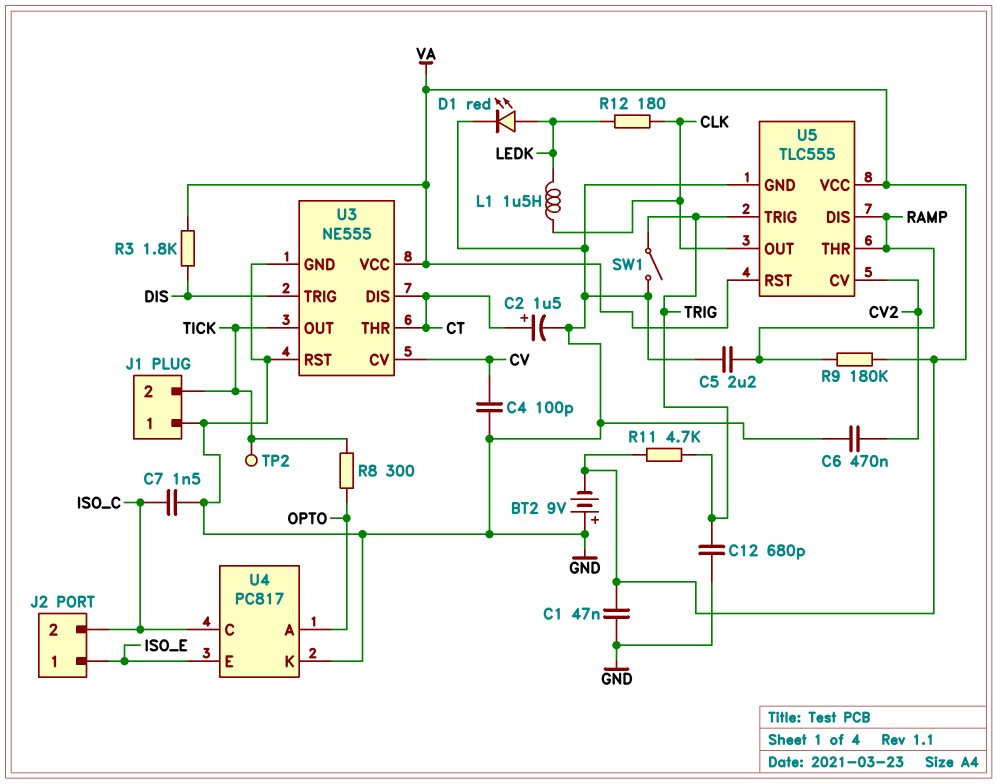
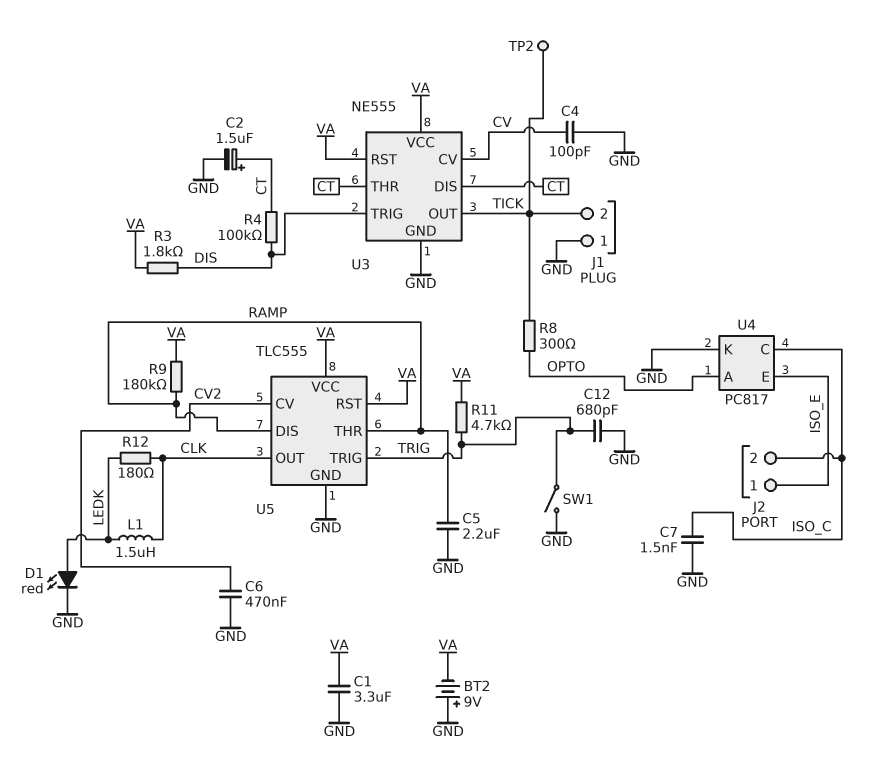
C1: 47nF (GND, VA) -> 3.3uF (GND, VA)
R4: none -> 100k (CT, DIS)
U3 pin RST: GND -> VA

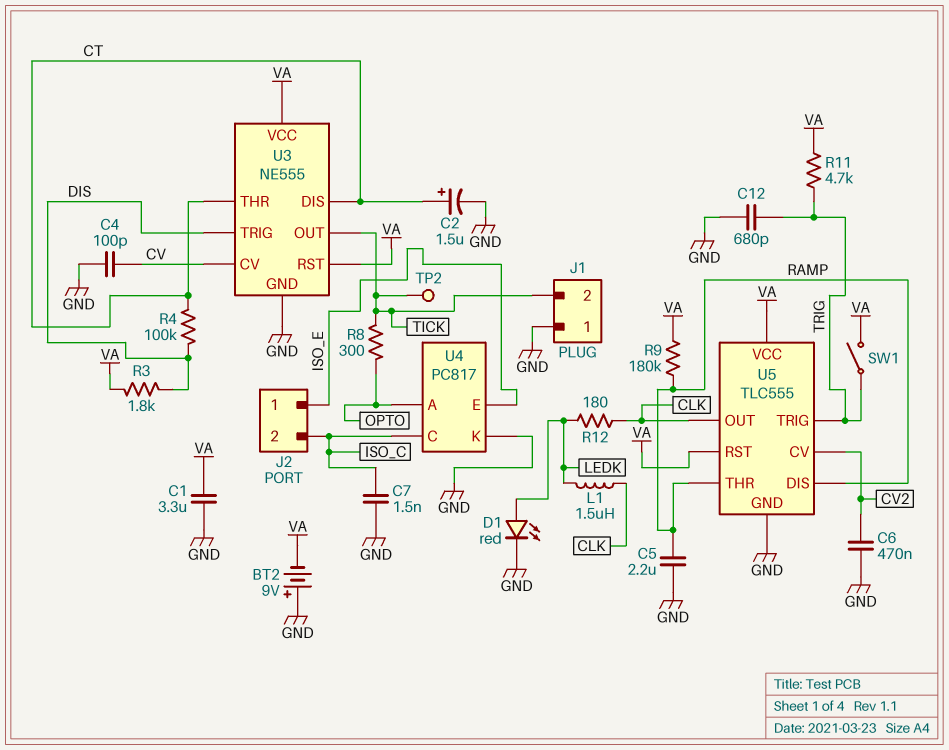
SW1: switch (GND, TRIG) -> switch (TRIG, VA)

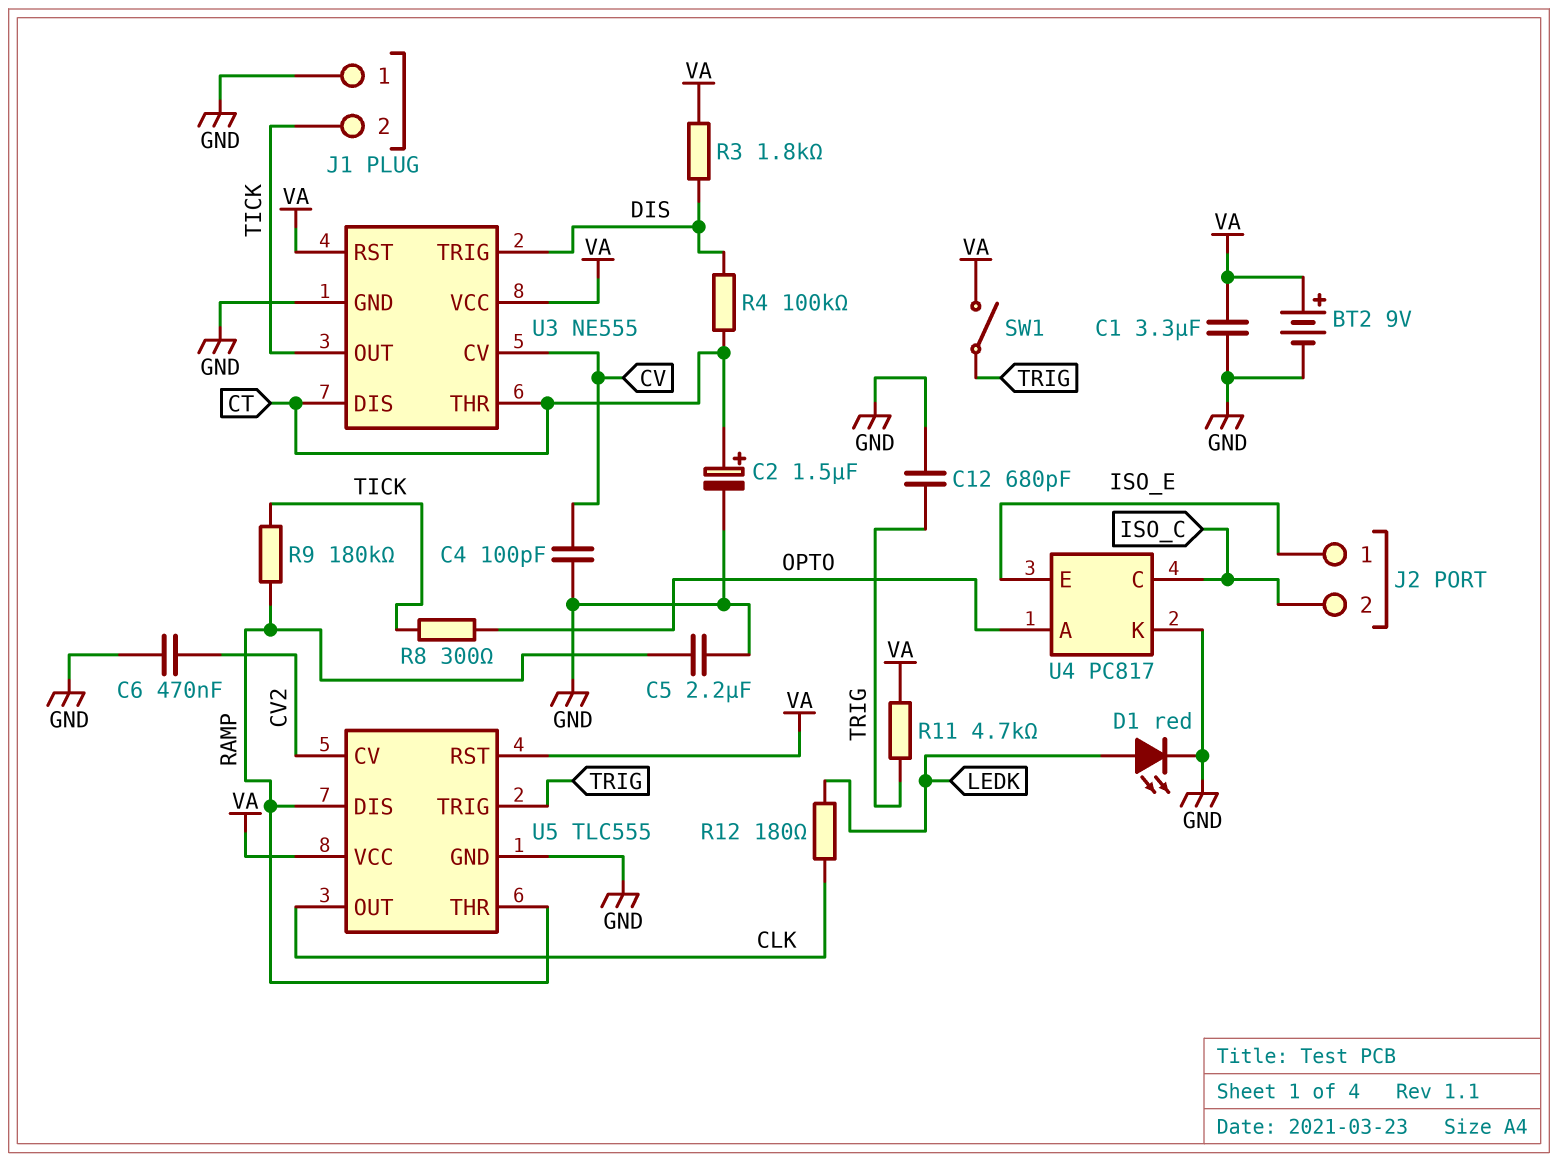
BT2: 9V (plus GND, minus VA) -> 9V (plus VA, minus GND)
C7: 1.5nF (GND, ISO_C) -> none
L1: 1.5uH (CLK, LEDK) -> none
R9: 180k (RAMP, VA) -> 180k (RAMP, TICK)
TP2: test point (TICK) -> none

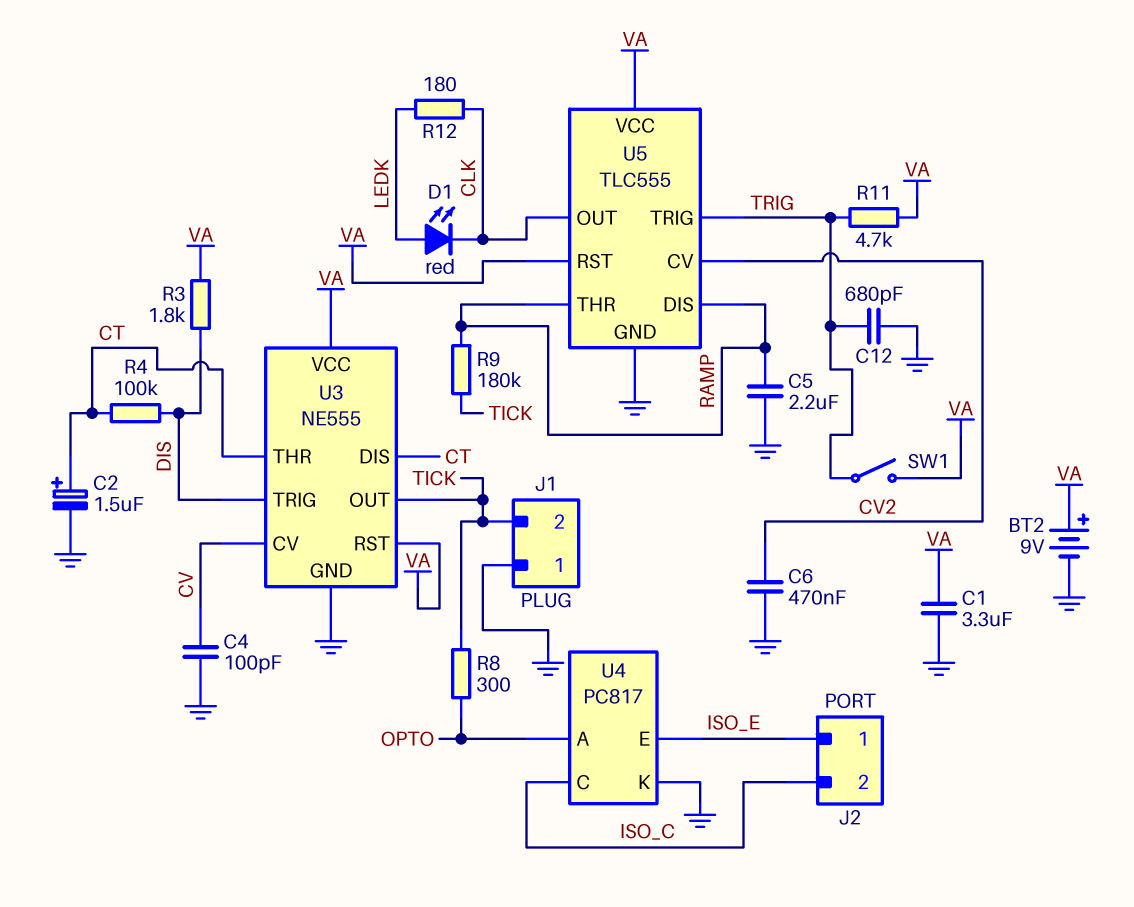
D1: LED red (A LEDK, K GND) -> LED red (A LEDK, K CLK)

